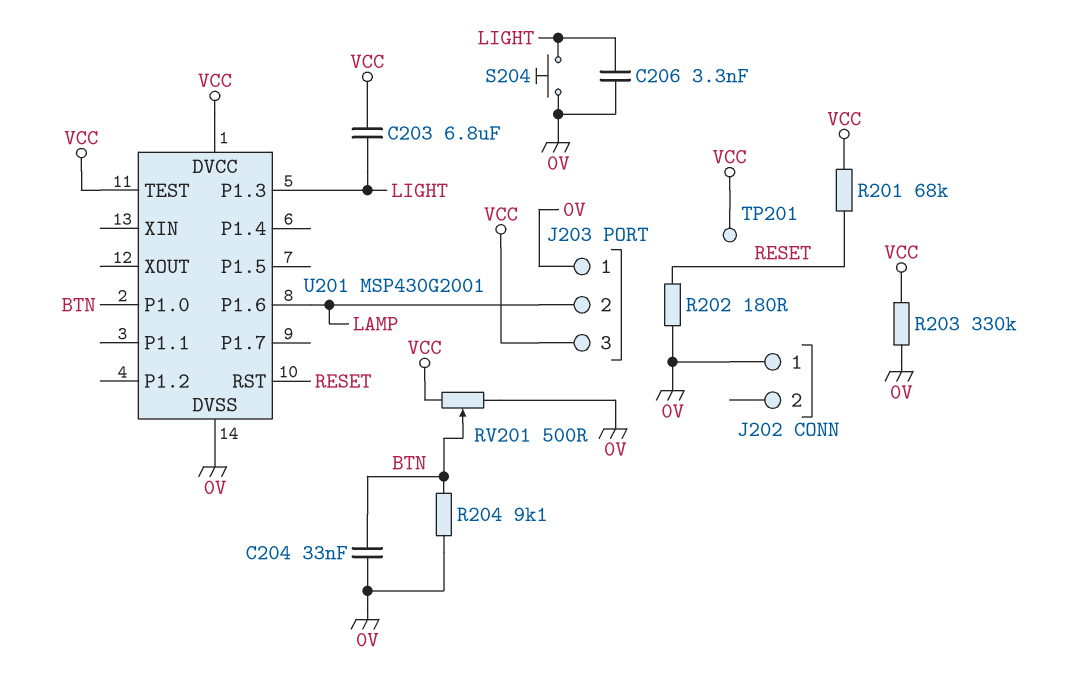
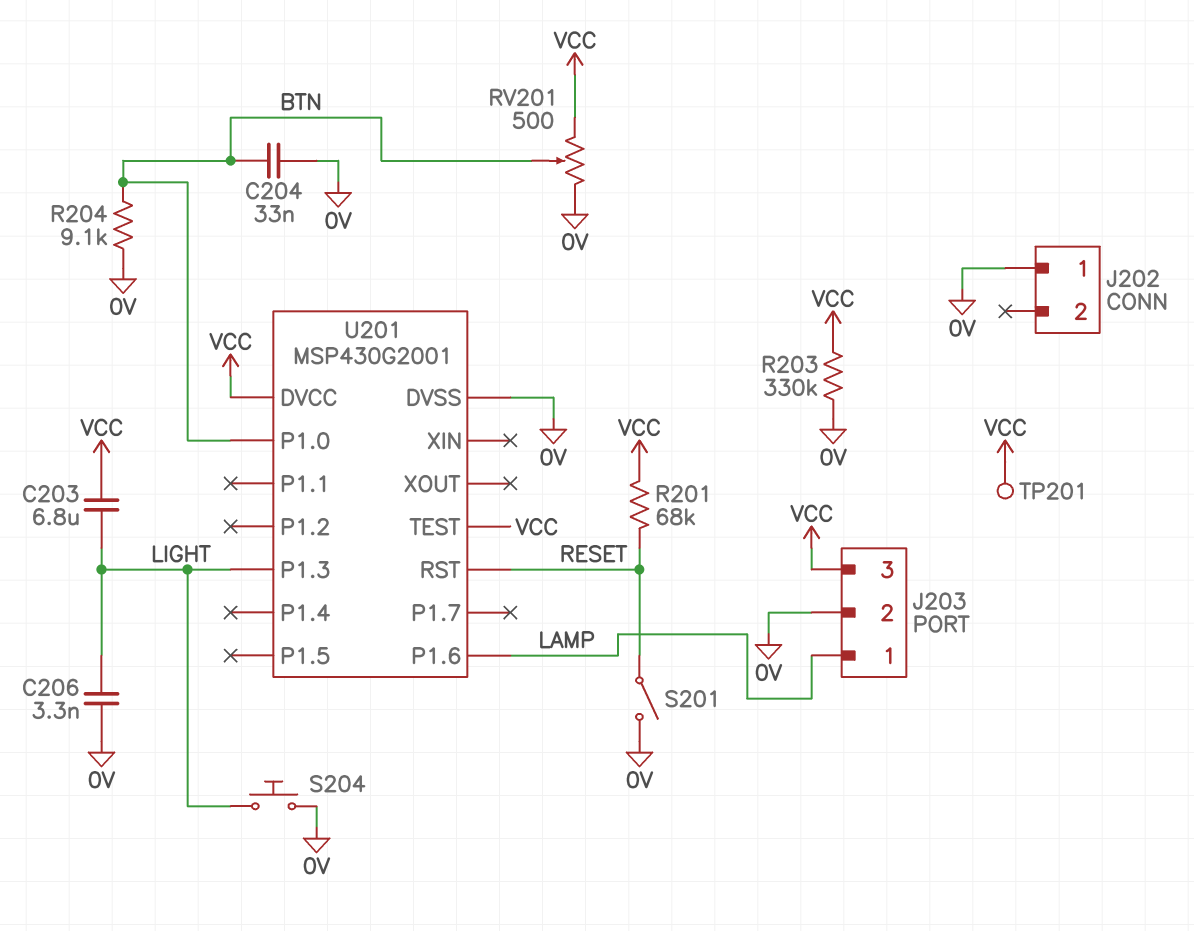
J203 pin 1: 0V -> LAMP
J203 pin 2: LAMP -> 0V
R202: 180 (0V, RESET) -> none
S201: none -> switch (0V, RESET)

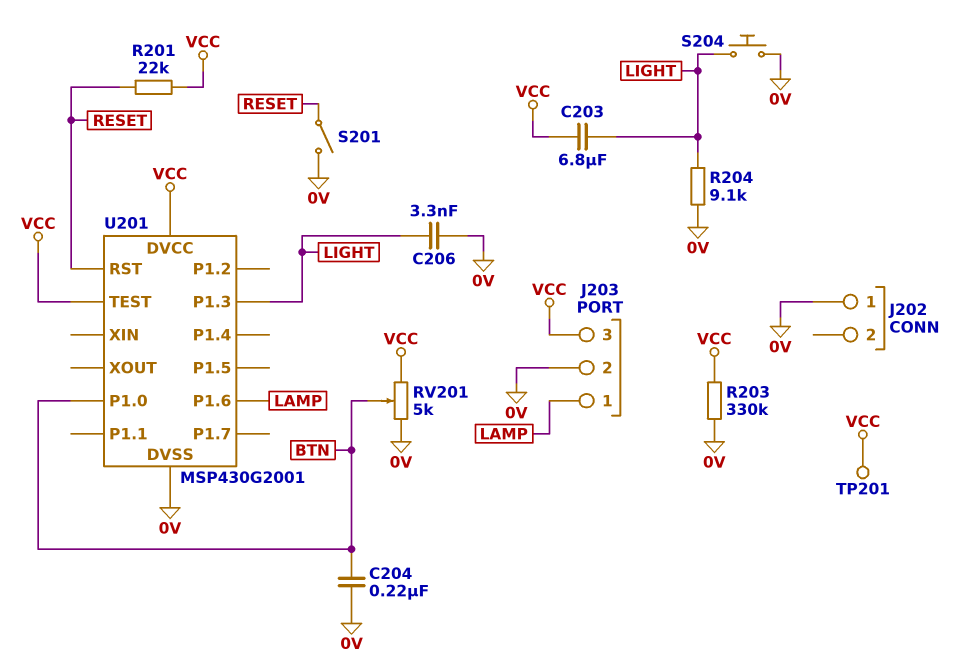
C204: 33nF (0V, BTN) -> 220nF (0V, BTN)
R201: 68k (RESET, VCC) -> 22k (RESET, VCC)
R204: 9.1k (0V, BTN) -> 9.1k (0V, LIGHT)
RV201: 500 (0V, VCC, wiper BTN) -> 5k (0V, VCC, wiper BTN)

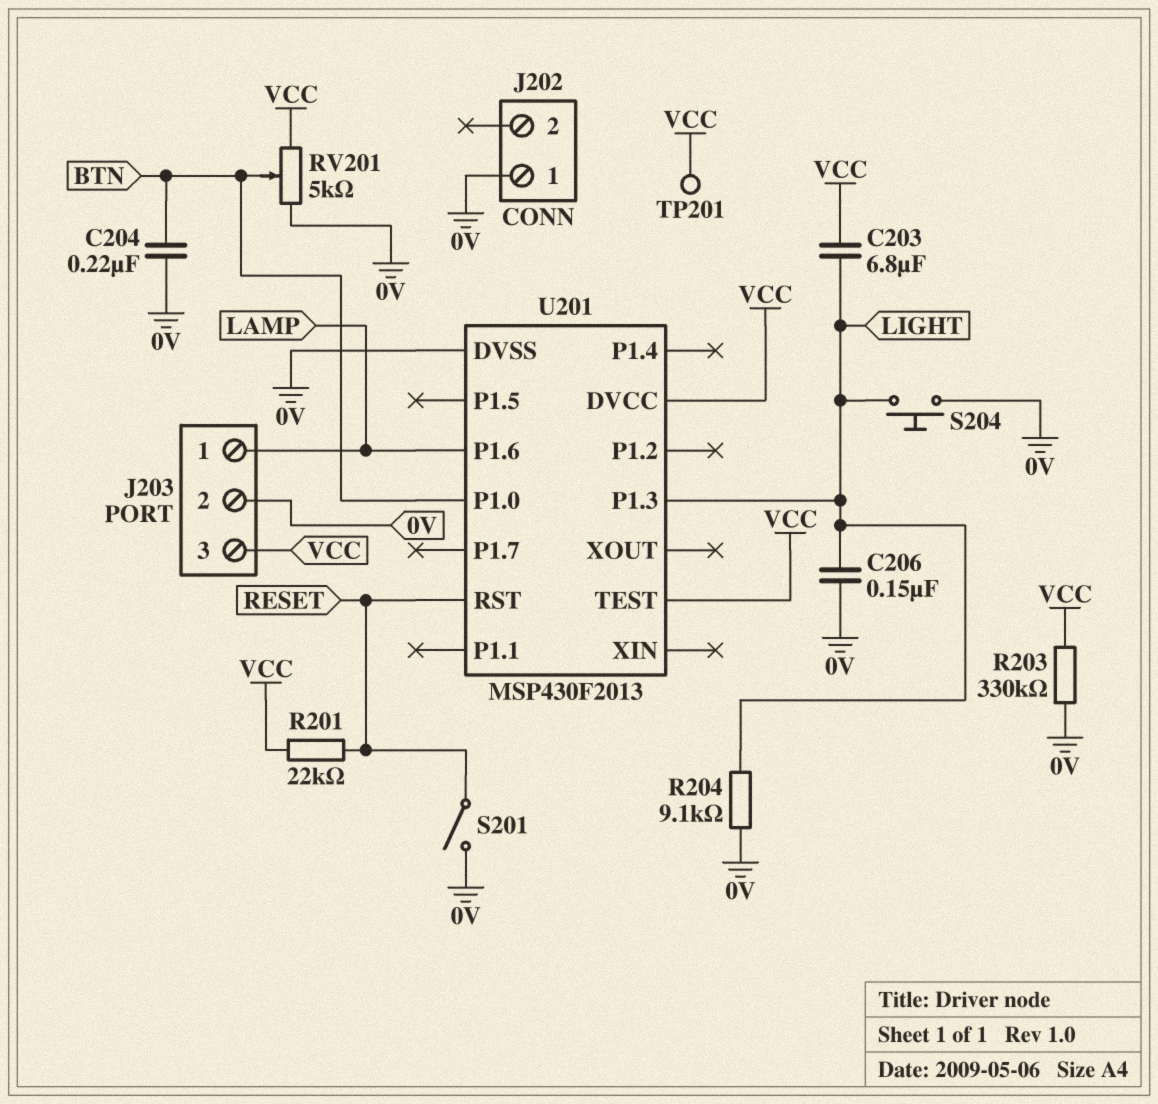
C206: 3.3nF (0V, LIGHT) -> 150nF (0V, LIGHT)
U201: MSP430G2001 -> MSP430F2013

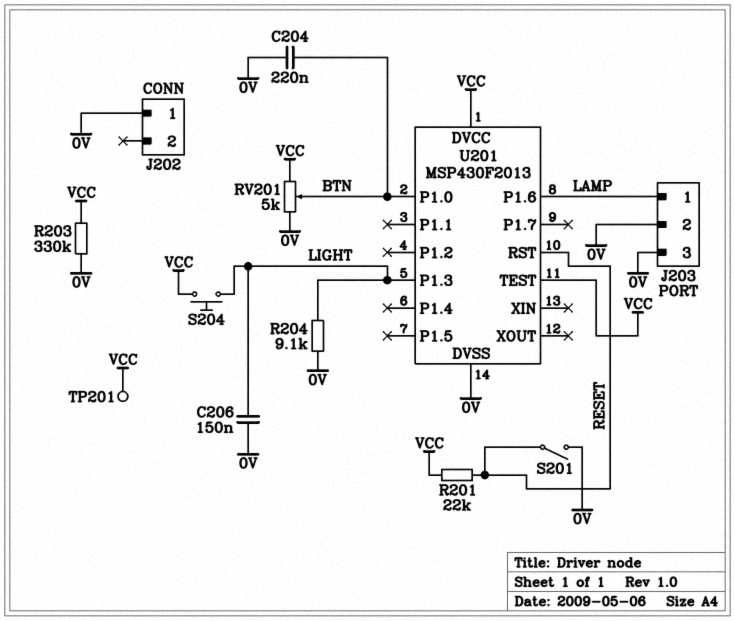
C203: 6.8uF (LIGHT, VCC) -> none
J203 pin 3: VCC -> 0V
S204: button (0V, LIGHT) -> button (LIGHT, VCC)

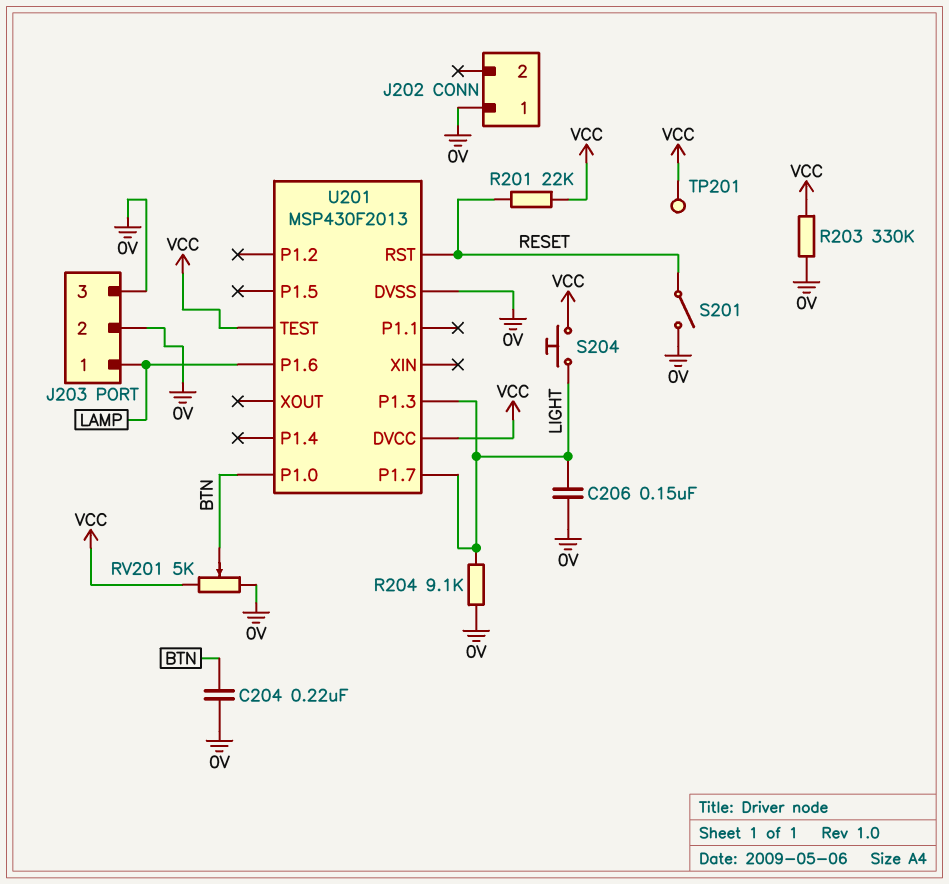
U201 pin P1.7: none -> LIGHT

